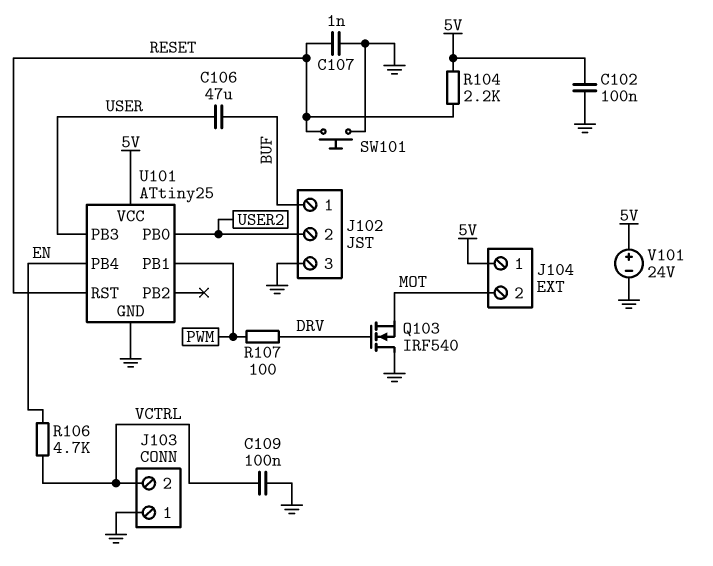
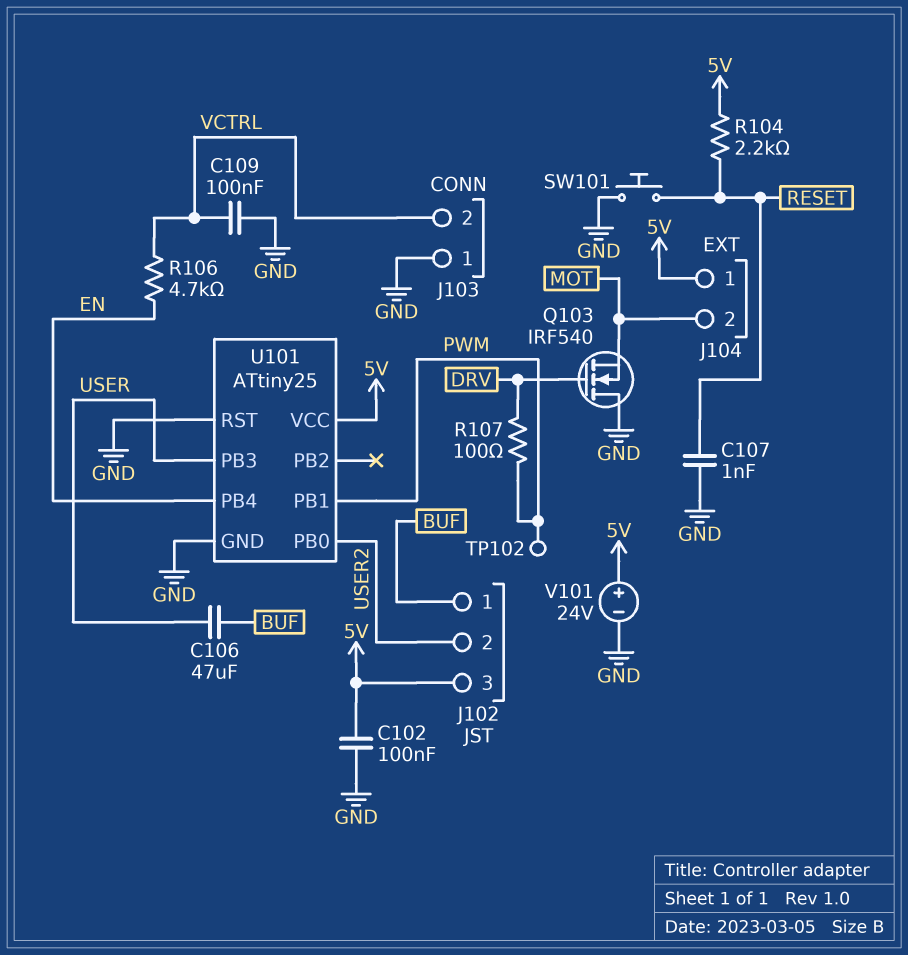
J102 pin 3: GND -> 5V
TP102: none -> test point (PWM)
U101 pin RST: RESET -> GND

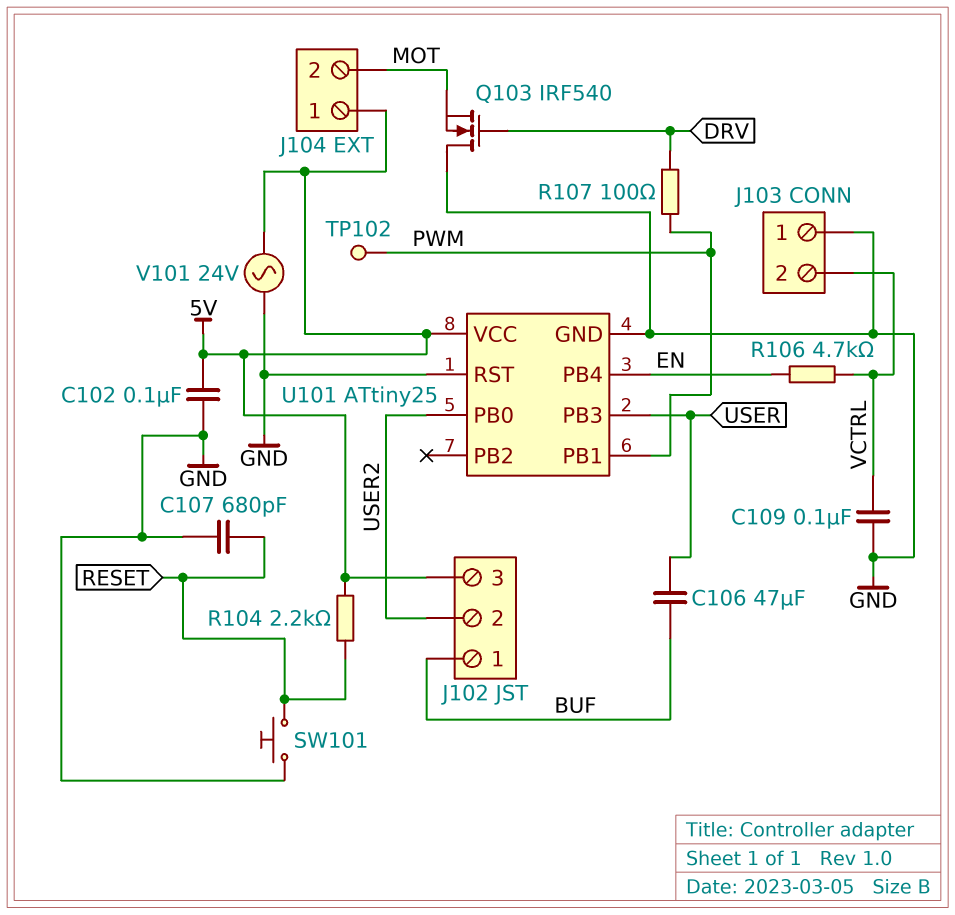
C107: 1nF (GND, RESET) -> 680pF (GND, RESET)
V101: 24V (plus 5V, minus GND) -> AC 24V (5V, GND)

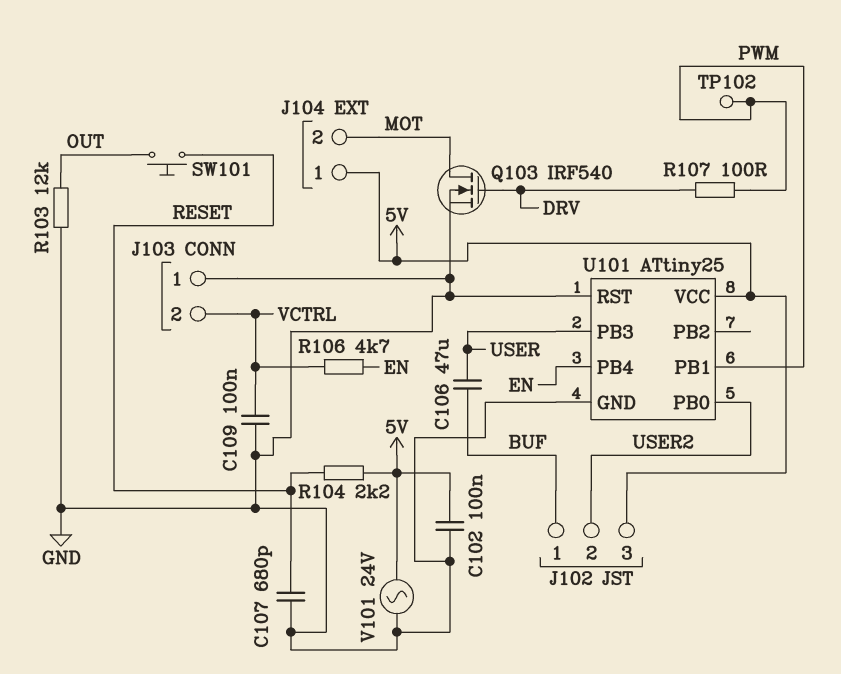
Q103: NMOS IRF540 (G DRV, D GND, S MOT) -> NMOS IRF540 (G DRV, D MOT, S GND)
R103: none -> 12k (GND, OUT)
SW101: button (GND, RESET) -> button (OUT, RESET)

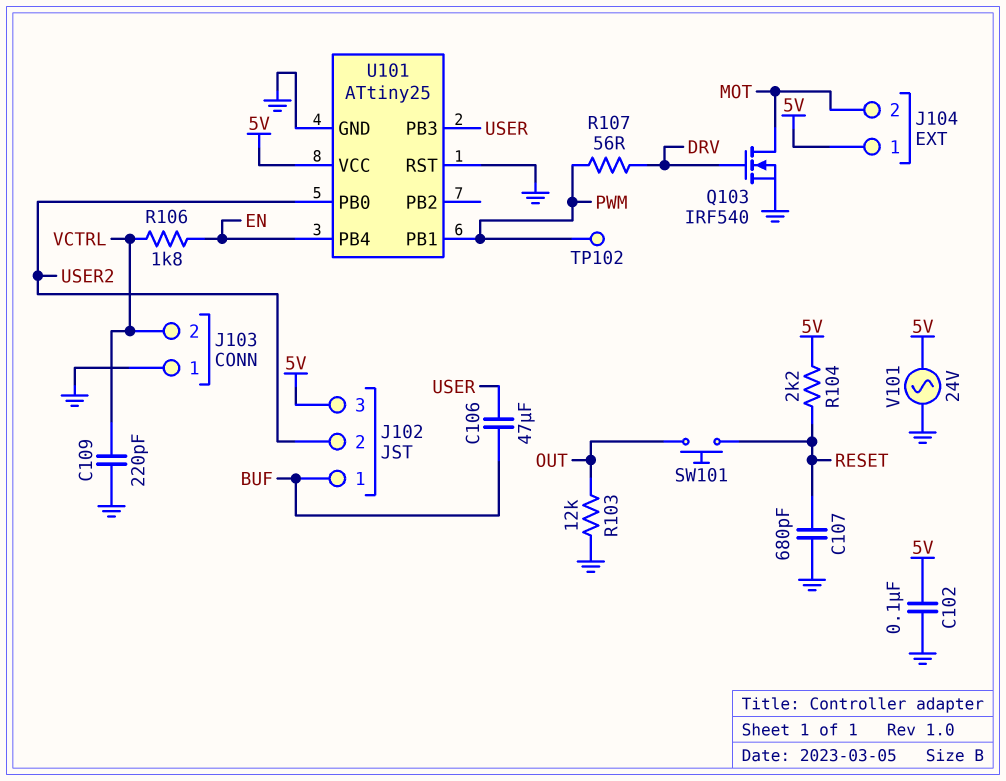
C109: 100nF (GND, VCTRL) -> 220pF (GND, VCTRL)
R106: 4.7k (EN, VCTRL) -> 1.8k (EN, VCTRL)
R107: 100 (DRV, PWM) -> 56 (DRV, PWM)

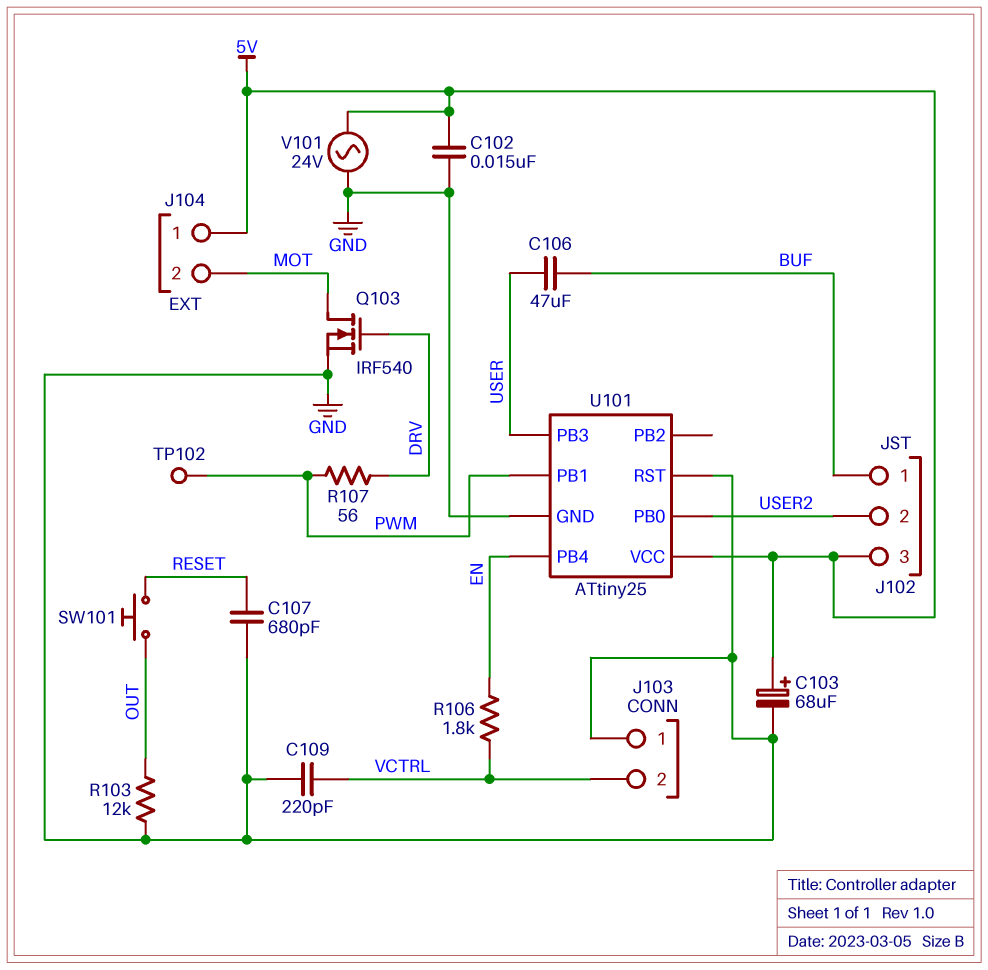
C102: 100nF (5V, GND) -> 15nF (5V, GND)
C103: none -> 68uF (plus 5V, minus GND)
R104: 2.2k (5V, RESET) -> none

